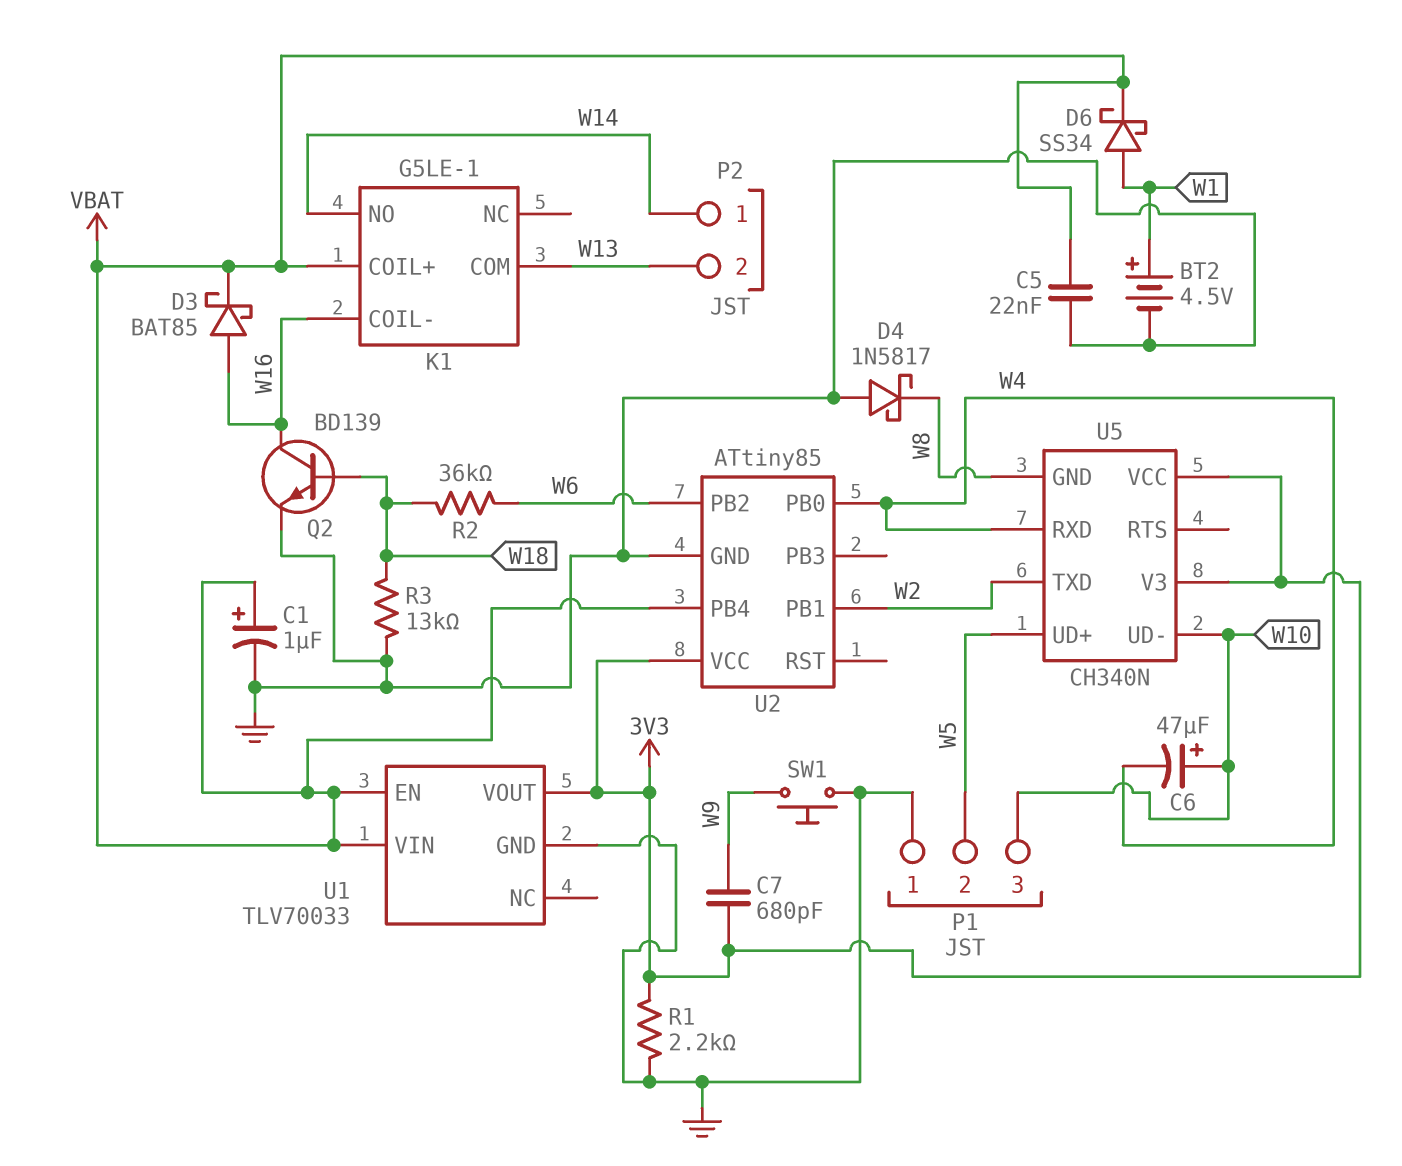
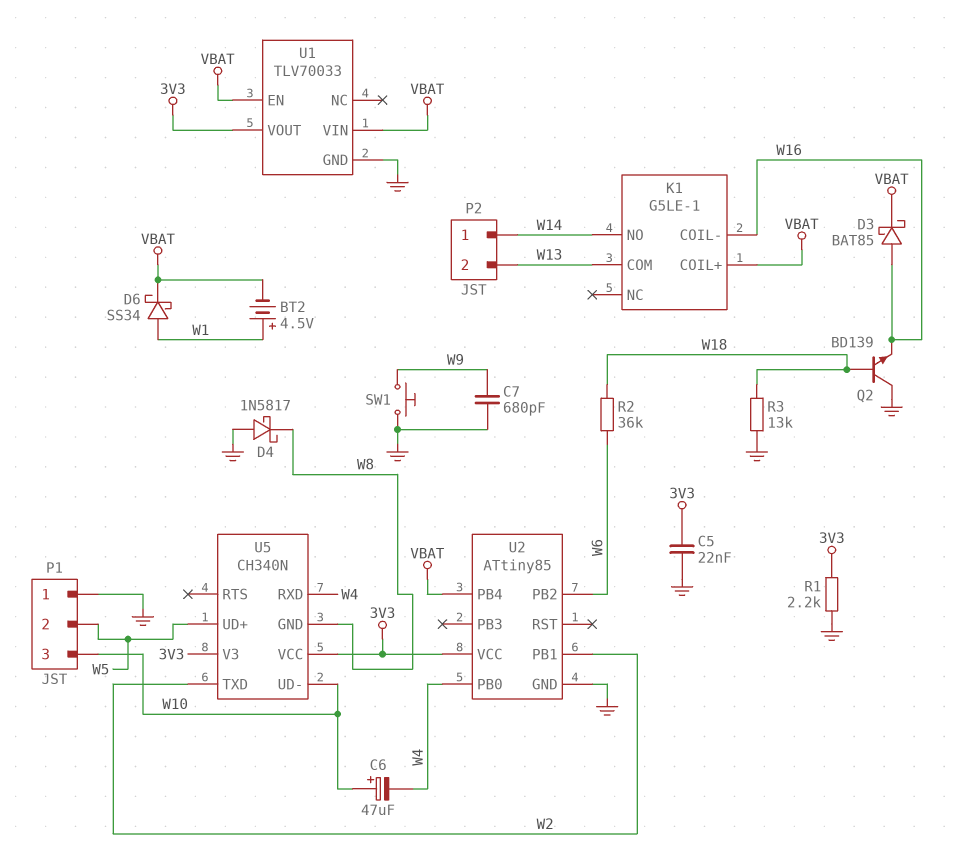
BT2: 4.5V (plus W1, minus GND) -> 4.5V (plus W1, minus VBAT)
C1: 1uF (plus VBAT, minus GND) -> none
C5: 22nF (GND, VBAT) -> 22nF (3V3, GND)
C7: 680pF (3V3, W9) -> 680pF (GND, W9)
Q2: NPN BD139 (B W18, C W16, E GND) -> NPN BD139 (B W18, C GND, E W16)

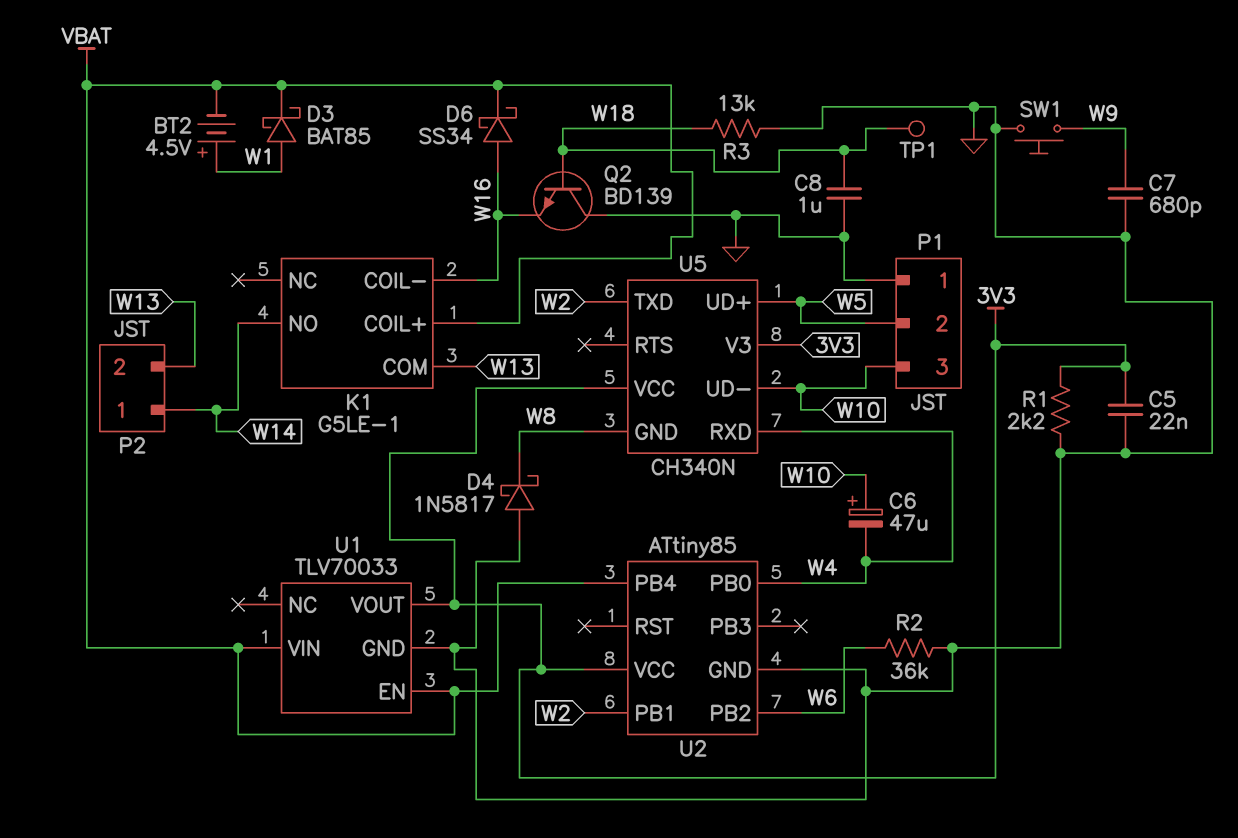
C8: none -> 1uF (GND, W18)
D3: schottky BAT85 (A W16, K VBAT) -> schottky BAT85 (A W1, K VBAT)
D6: schottky SS34 (A W1, K VBAT) -> schottky SS34 (A W16, K VBAT)
R2: 36k (W6, W18) -> 36k (GND, W6)
TP1: none -> test point (W18)

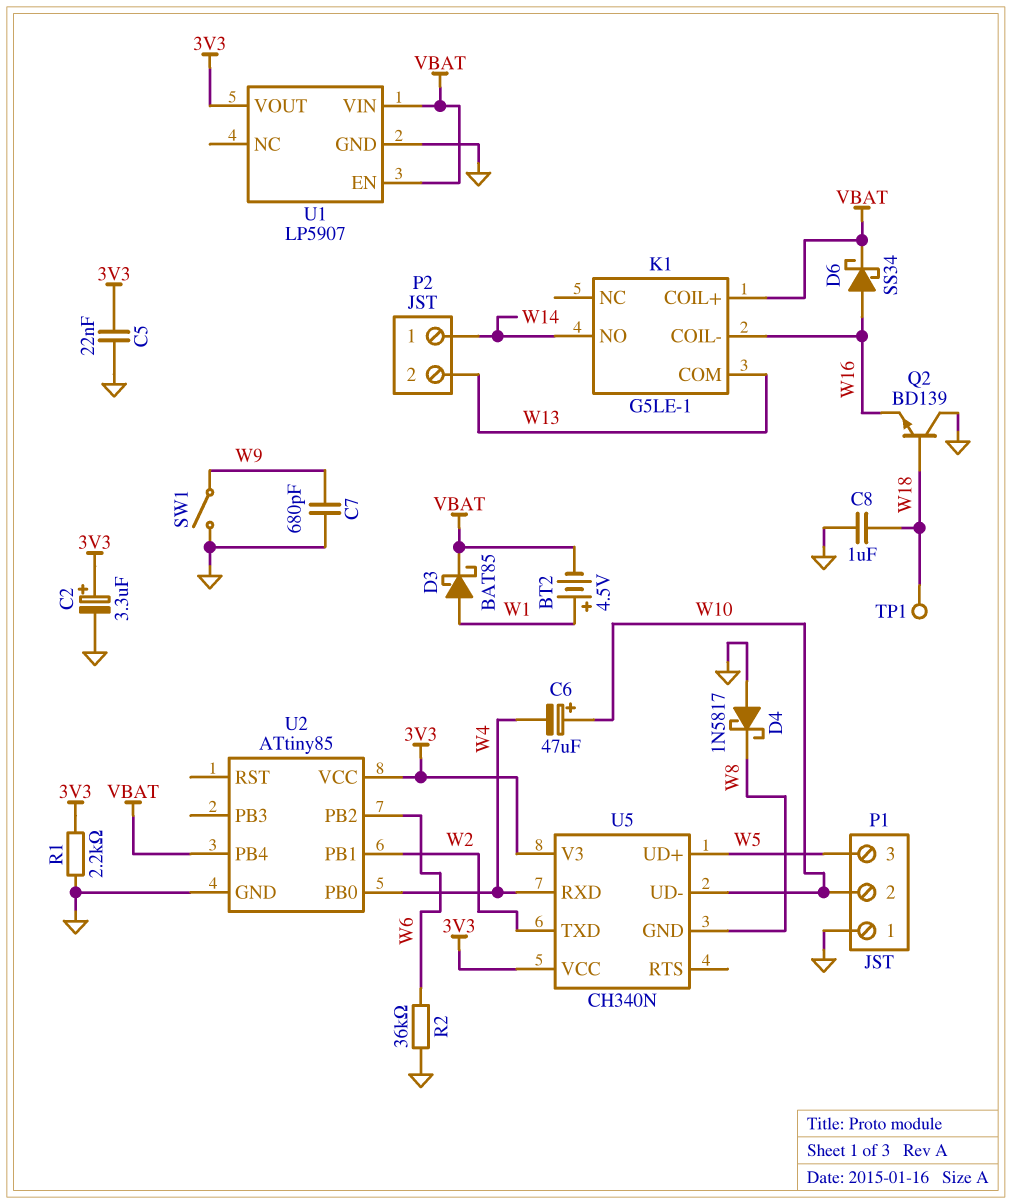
C2: none -> 3.3uF (plus 3V3, minus GND)
P1 pin 2: W5 -> W10
P1 pin 3: W10 -> W5
R3: 13k (GND, W18) -> none
SW1: button (GND, W9) -> switch (GND, W9)
U1: TLV70033 -> LP5907

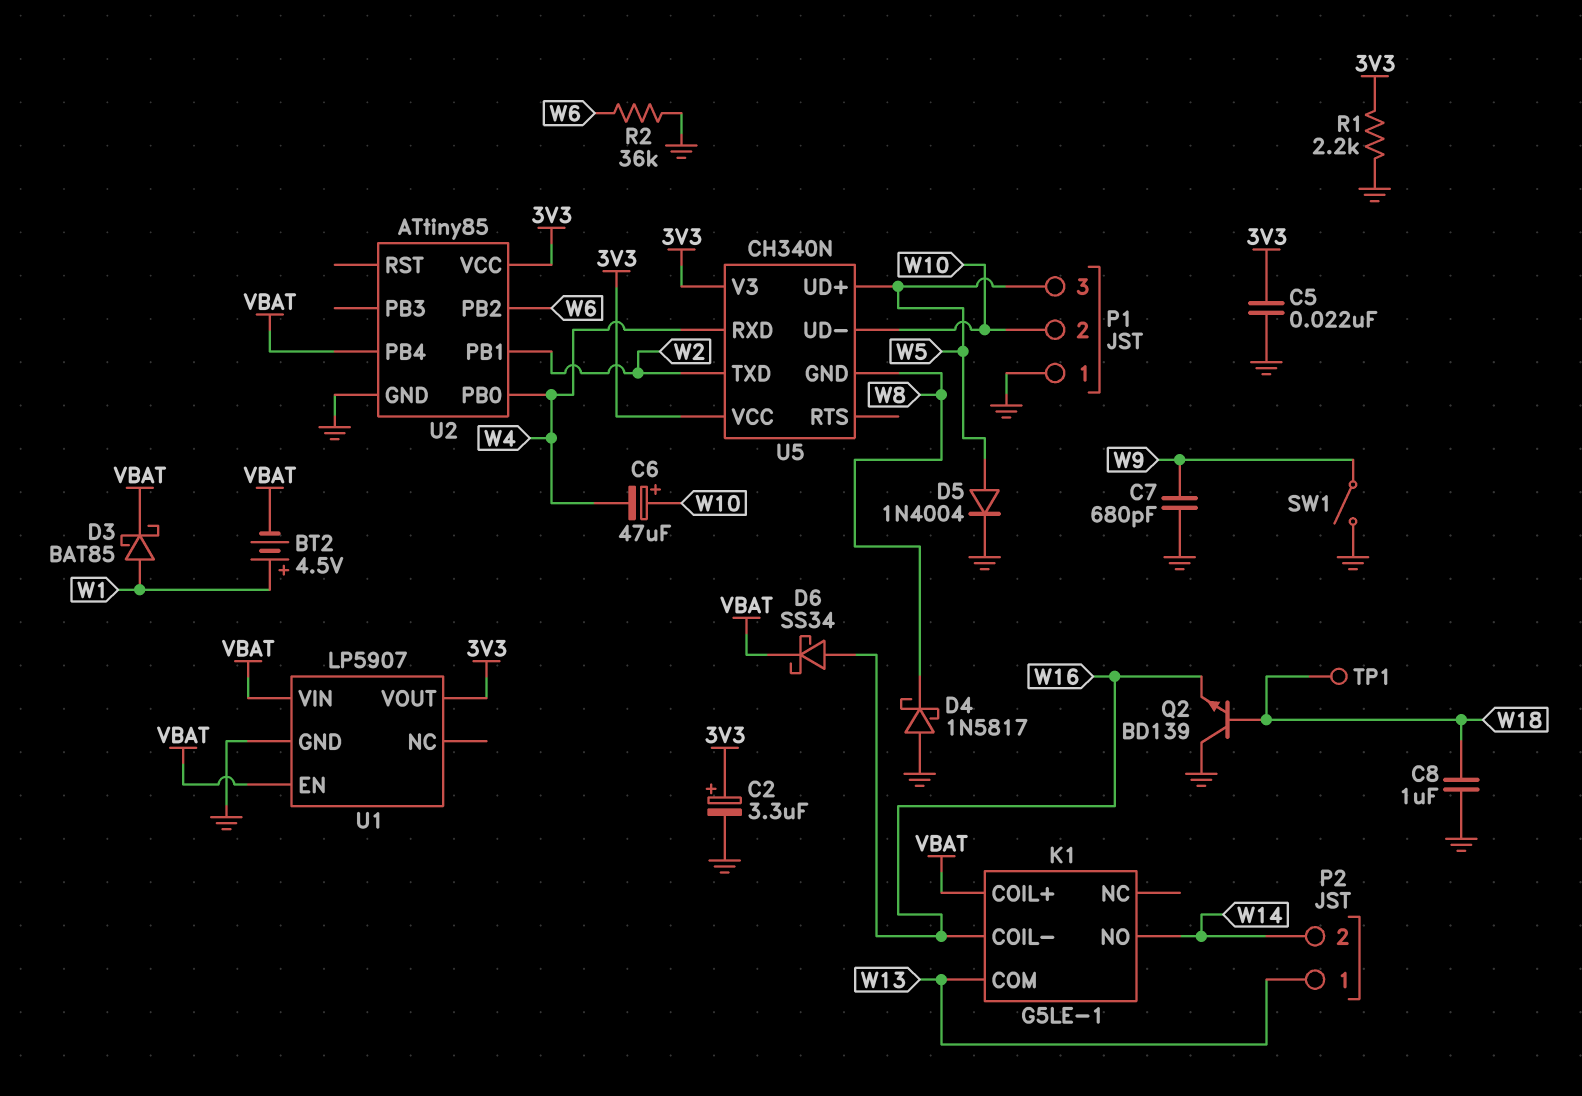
D5: none -> diode 1N4004 (A W5, K GND)
P2 pin 1: W14 -> W13
P2 pin 2: W13 -> W14

